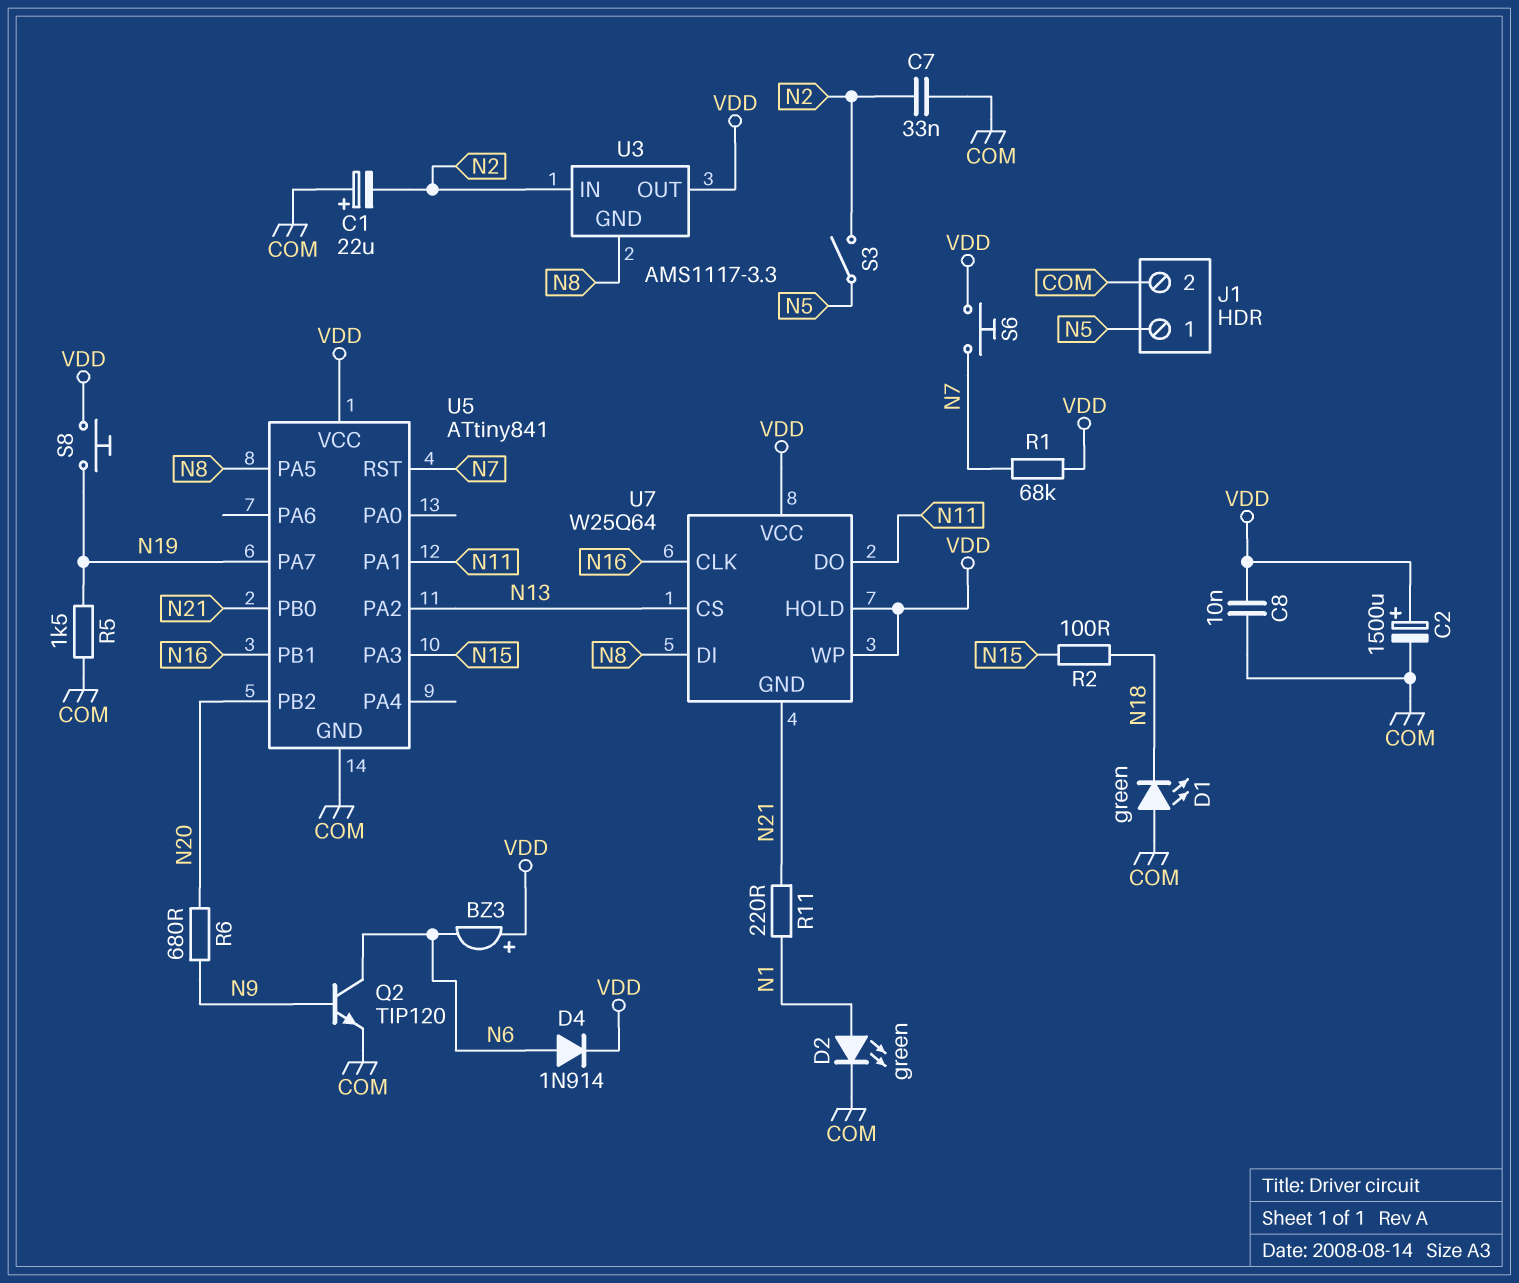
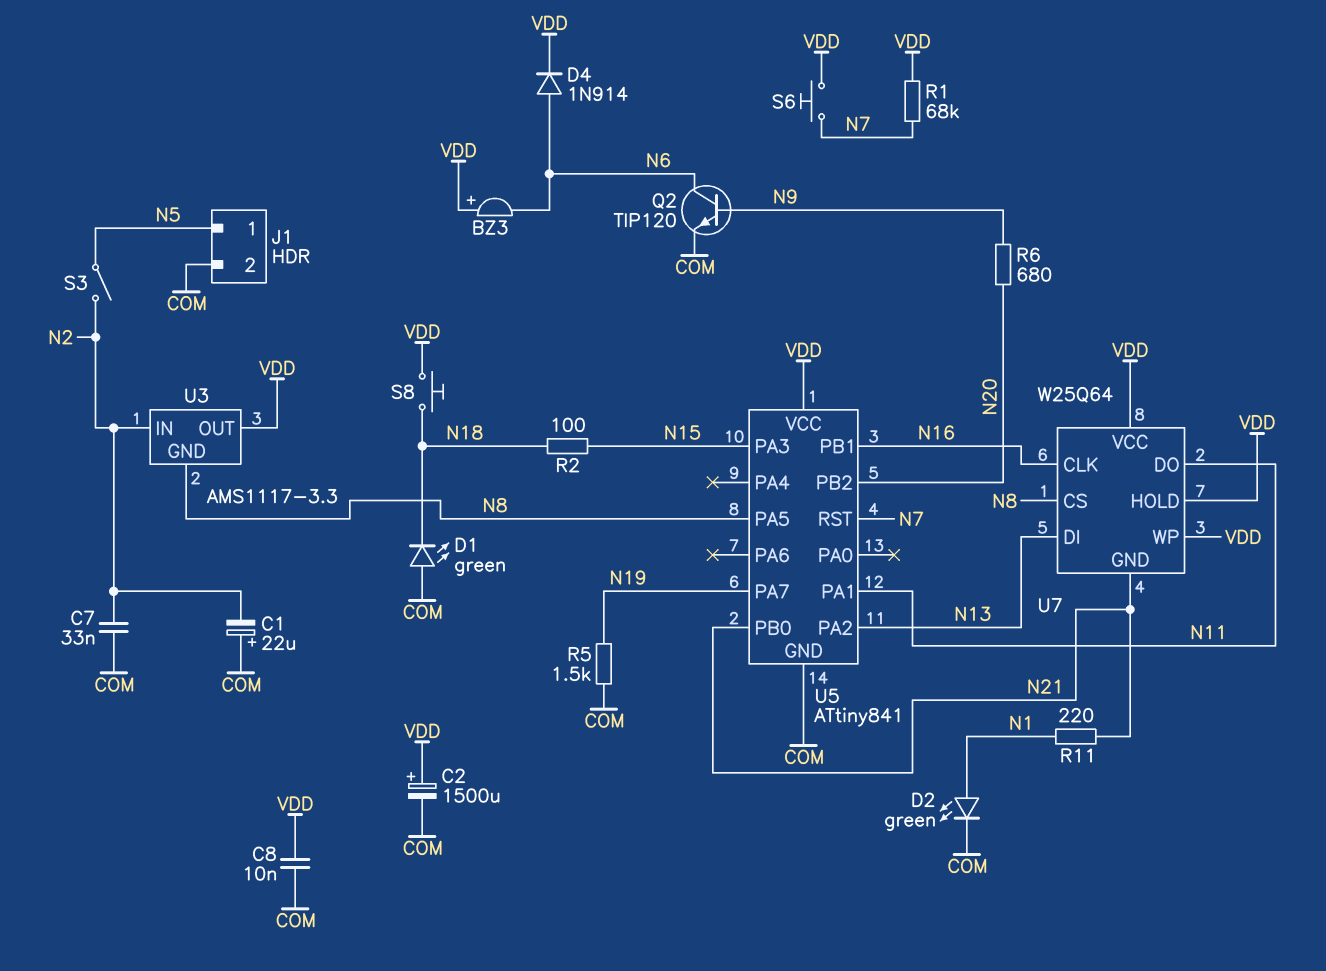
S8: button (N19, VDD) -> button (N18, VDD)
U7 pin CS: N13 -> N8
U7 pin DI: N8 -> N13

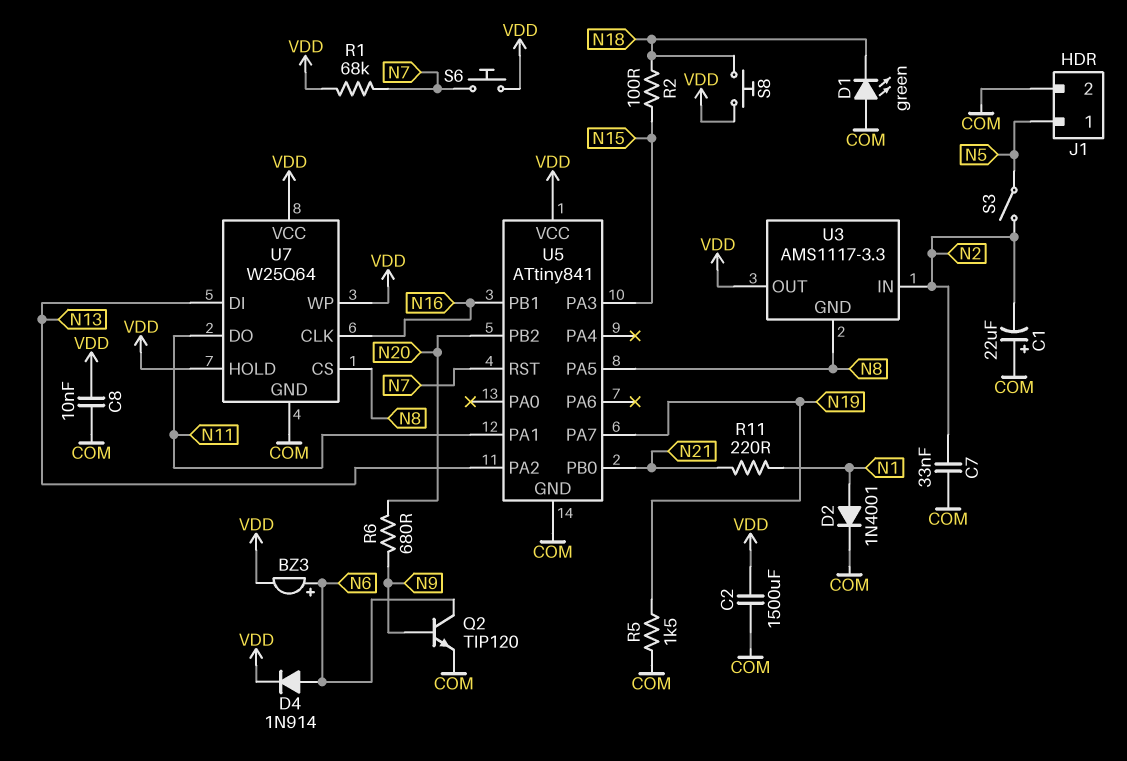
BZ3: buzzer (plus VDD, minus N6) -> buzzer (plus N6, minus VDD)
C2: 1500uF (plus VDD, minus COM) -> 1500uF (COM, VDD)
D2: LED green (A N1, K COM) -> diode 1N4001 (A N1, K COM)
U7 pin GND: N21 -> COM

